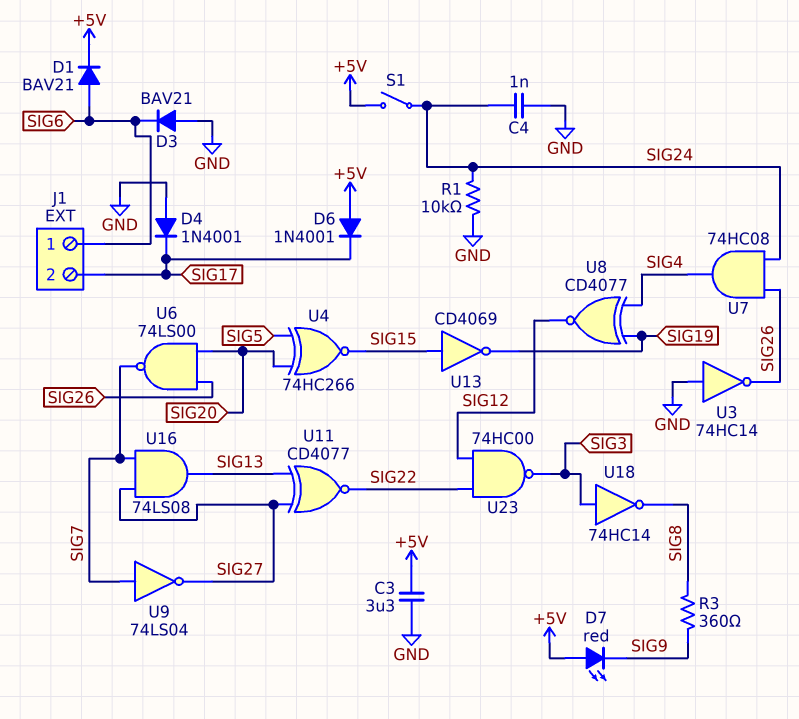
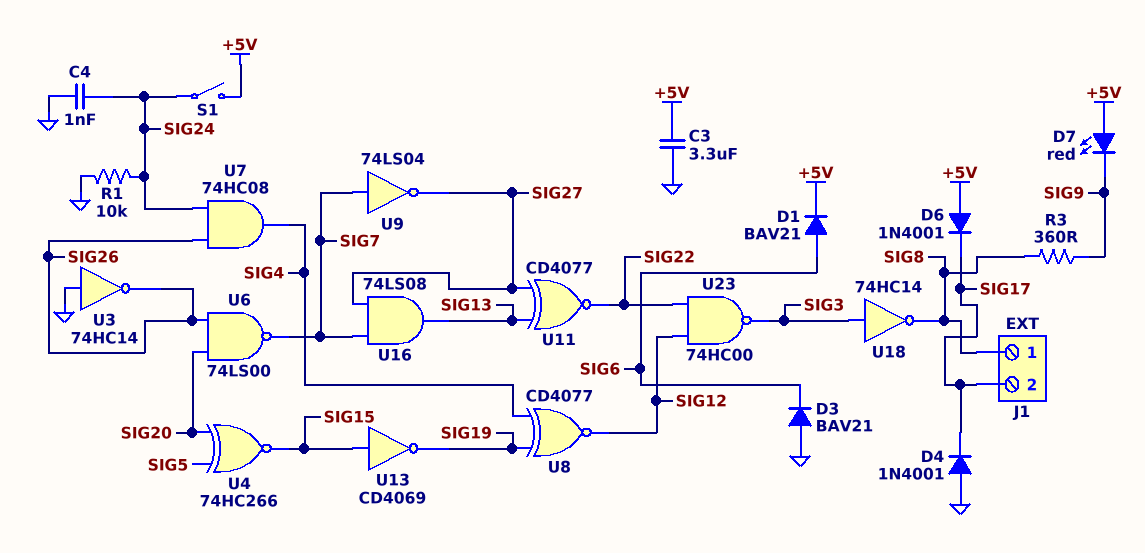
J1 pin 1: SIG6 -> SIG8

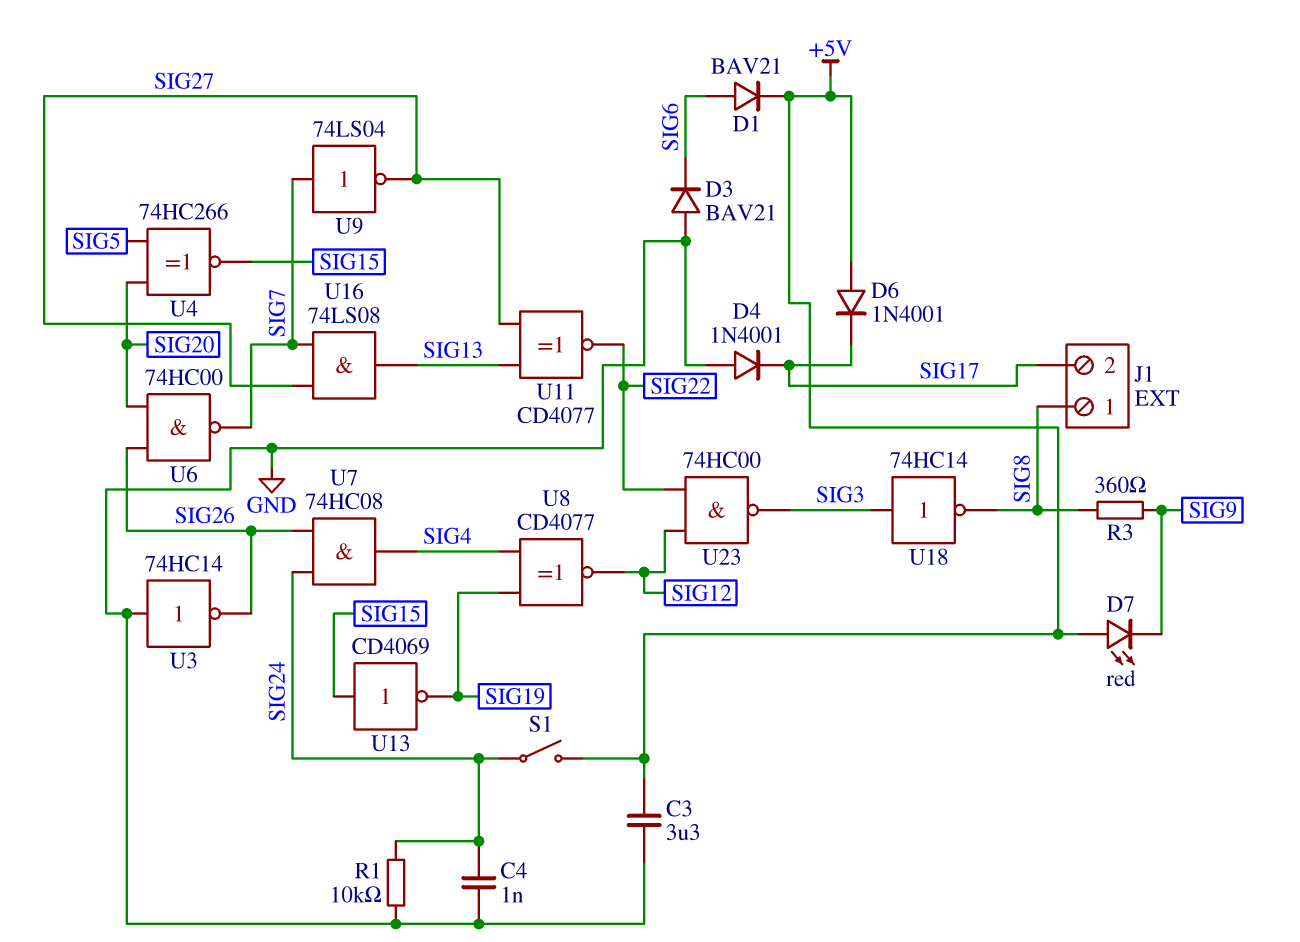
U6: NAND 74LS00 (in SIG20, in SIG26, out SIG7) -> NAND 74HC00 (in SIG20, in SIG26, out SIG7)

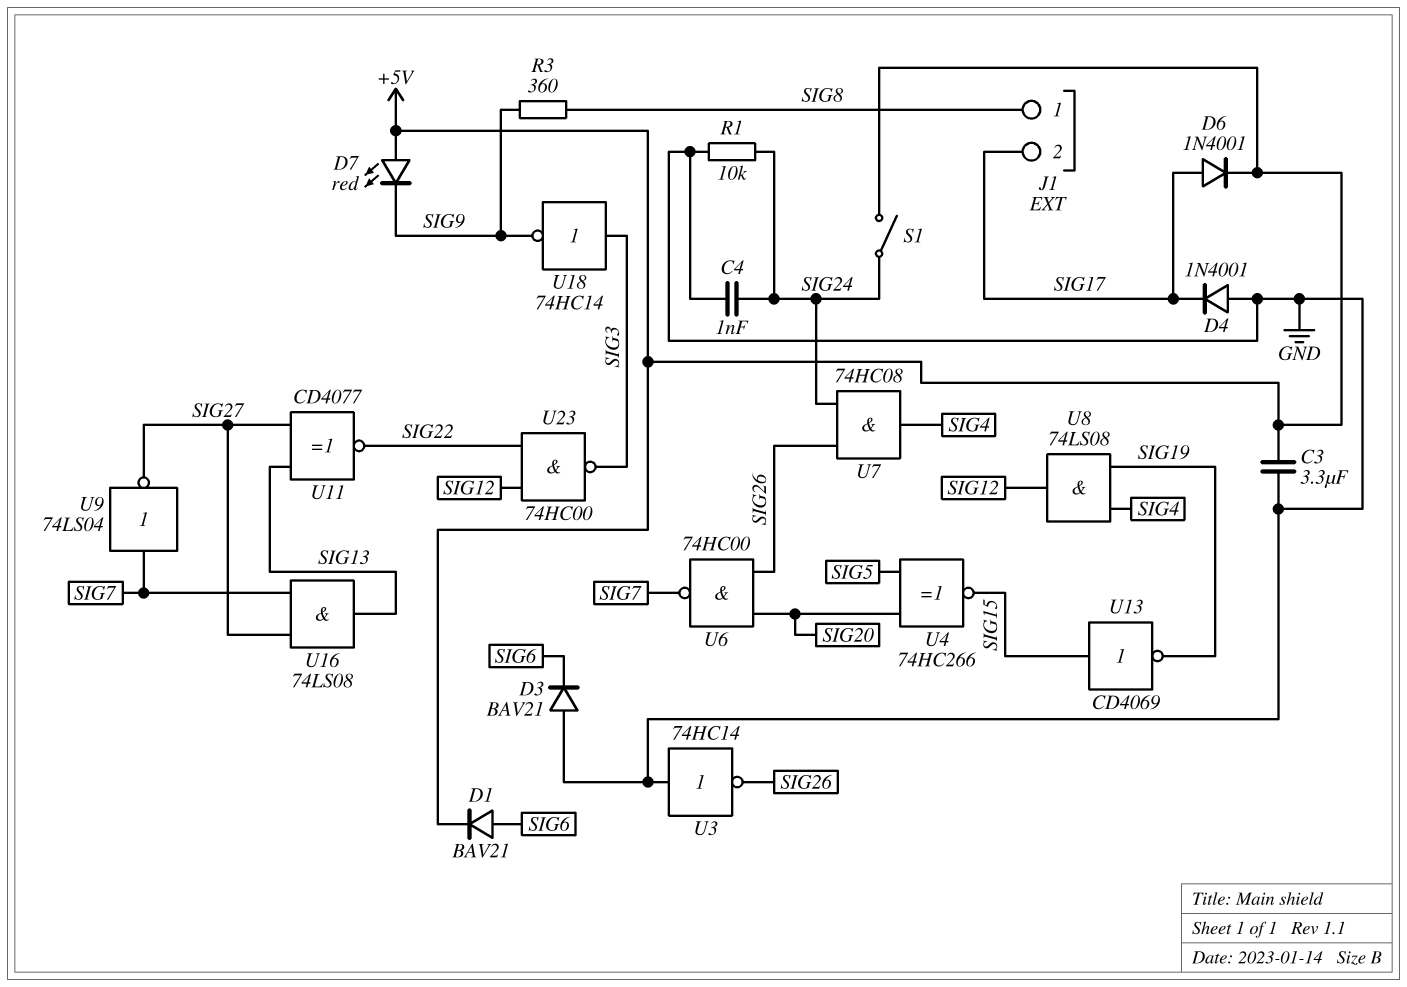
D6: diode 1N4001 (A +5V, K SIG17) -> diode 1N4001 (A SIG17, K +5V)
U8: XNOR CD4077 (in SIG4, in SIG19, out SIG12) -> AND 74LS08 (in SIG4, in SIG19, out SIG12)
U18: NOT 74HC14 (in SIG3, out SIG8) -> NOT 74HC14 (in SIG3, out SIG9)

